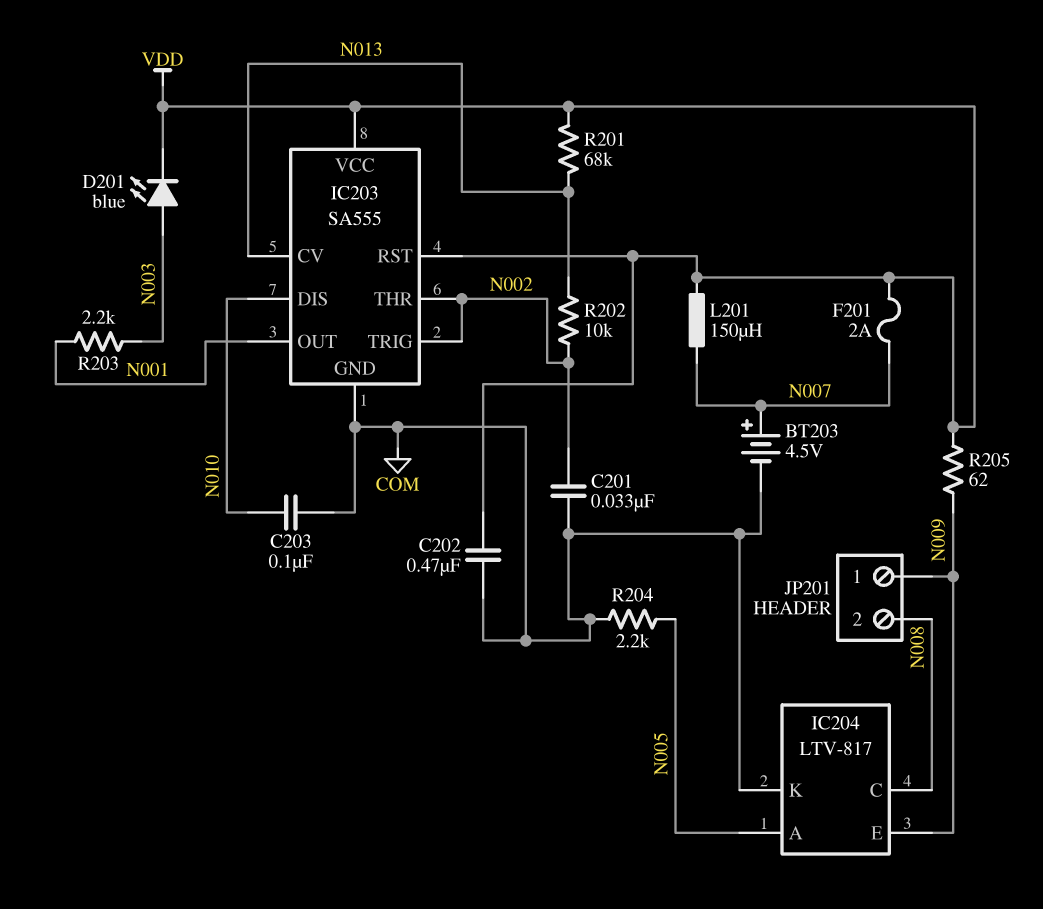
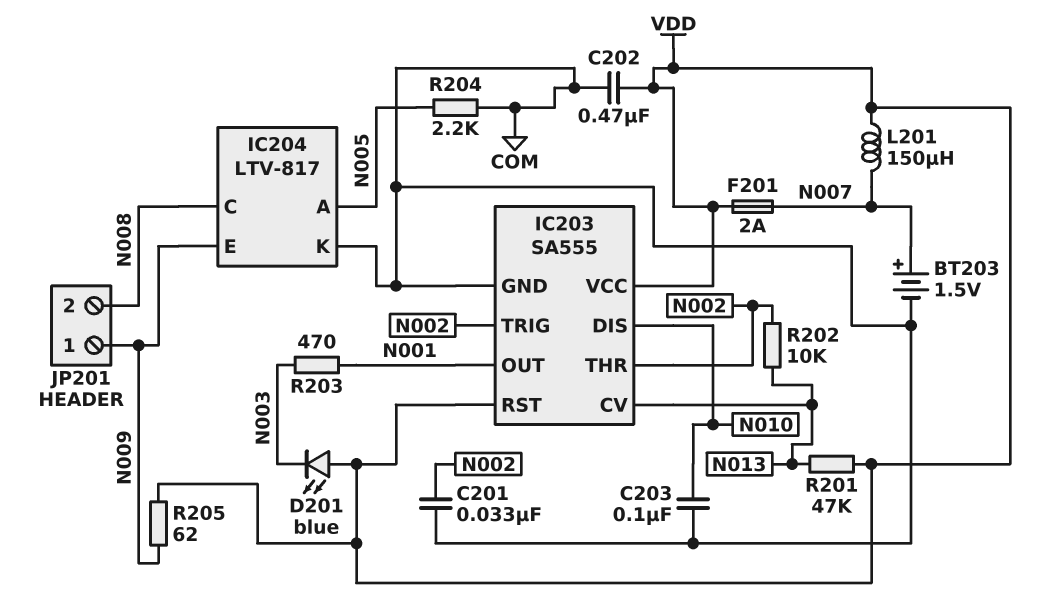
BT203: 4.5V (plus N007, minus COM) -> 1.5V (plus N007, minus COM)
D201: LED blue (A N003, K VDD) -> LED blue (A VDD, K N003)
R201: 68k (N013, VDD) -> 47k (N013, VDD)
R203: 2.2k (N001, N003) -> 470 (N001, N003)

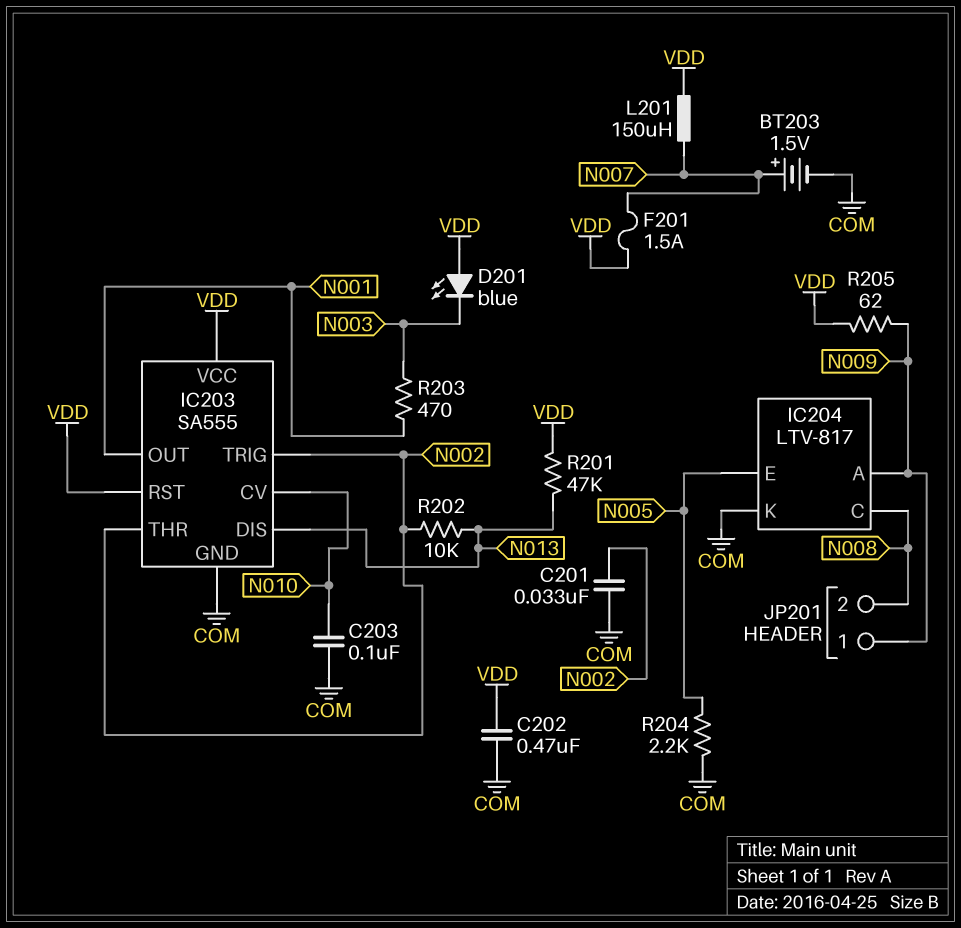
F201: 2A (N007, VDD) -> 1.5A (N007, VDD)
IC203 pin CV: N013 -> N010
IC203 pin DIS: N010 -> N013
IC204 pin A: N005 -> N009
IC204 pin E: N009 -> N005

